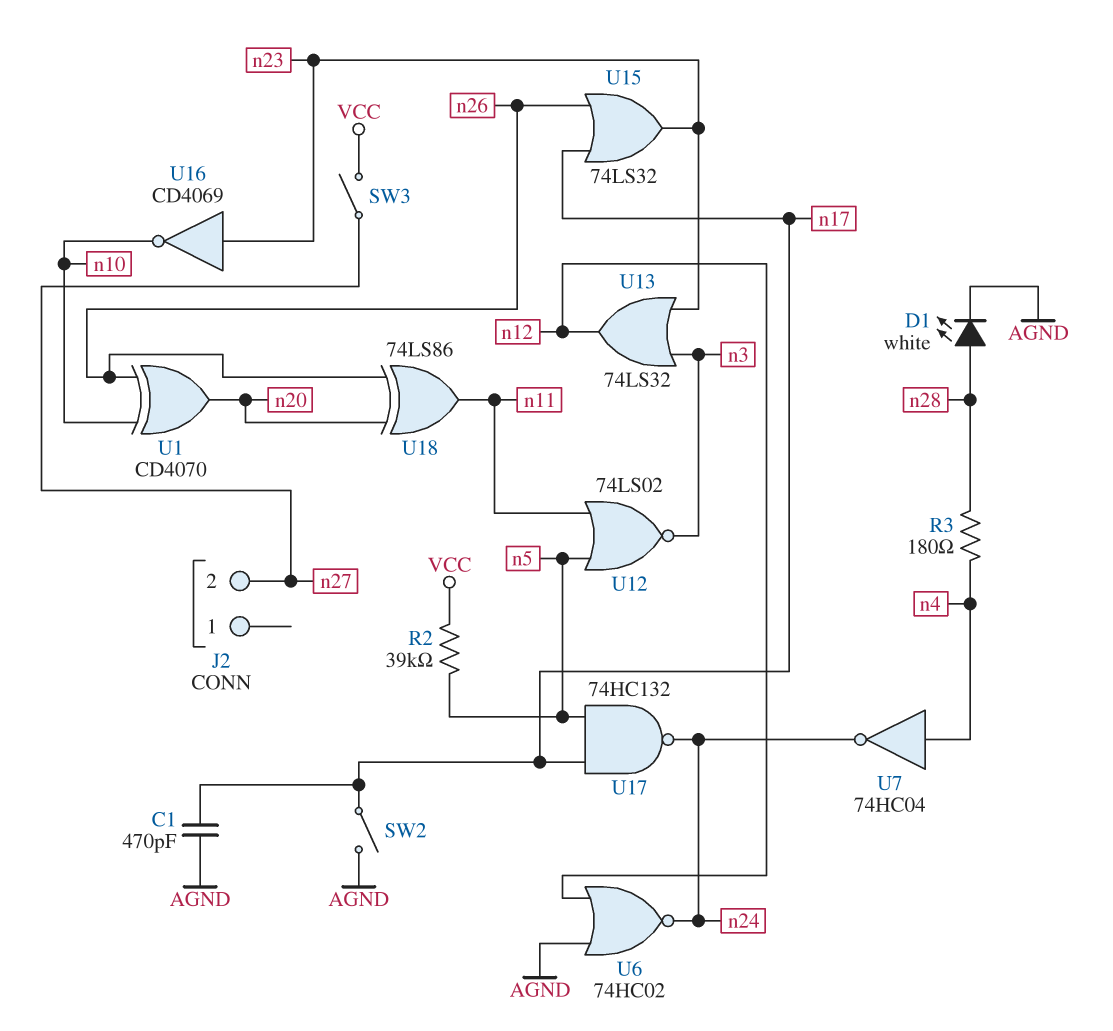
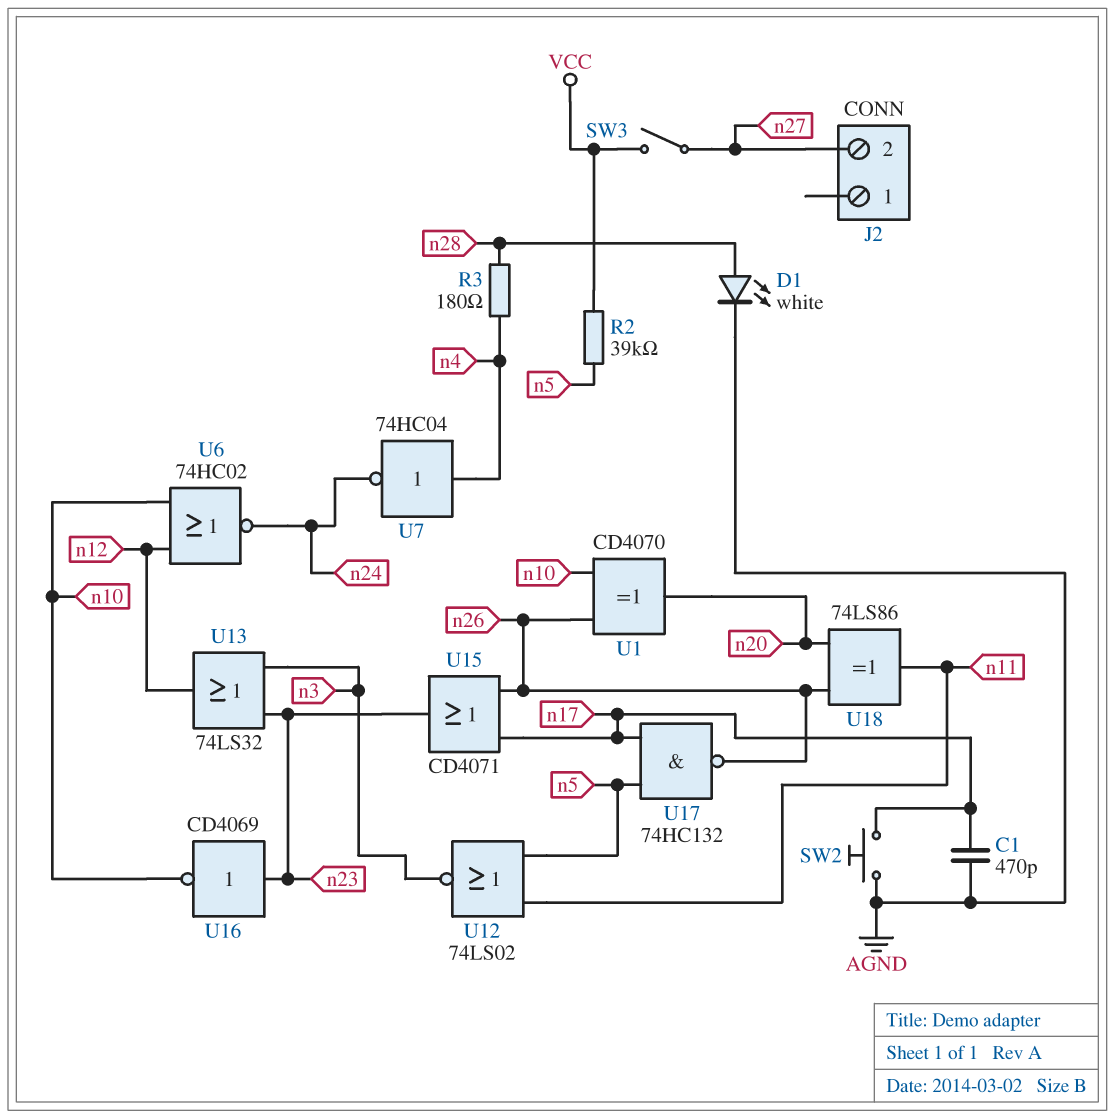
SW2: switch (AGND, n17) -> button (AGND, n17)
U6: NOR 74HC02 (in AGND, in n12, out n24) -> NOR 74HC02 (in n10, in n12, out n24)
U15: OR 74LS32 (in n17, in n26, out n23) -> OR CD4071 (in n17, in n26, out n23)
U17: NAND 74HC132 (in n5, in n17, out n24) -> NAND 74HC132 (in n5, in n17, out n26)

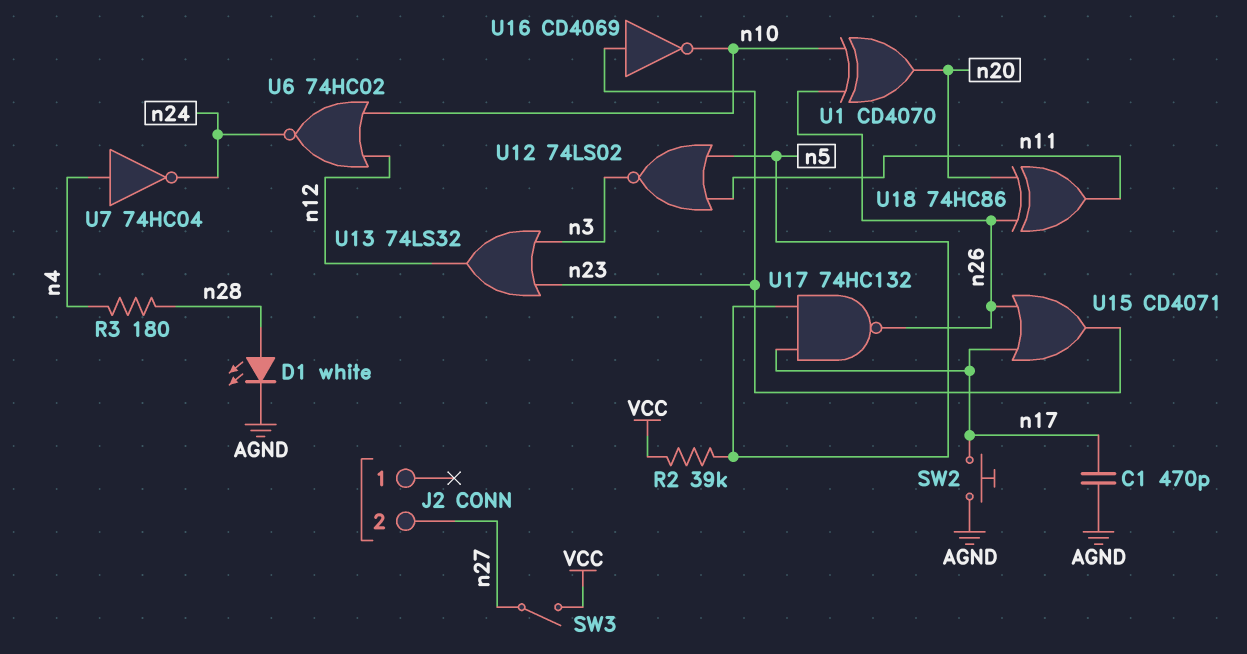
U18: XOR 74LS86 (in n20, in n26, out n11) -> XOR 74HC86 (in n20, in n26, out n11)

